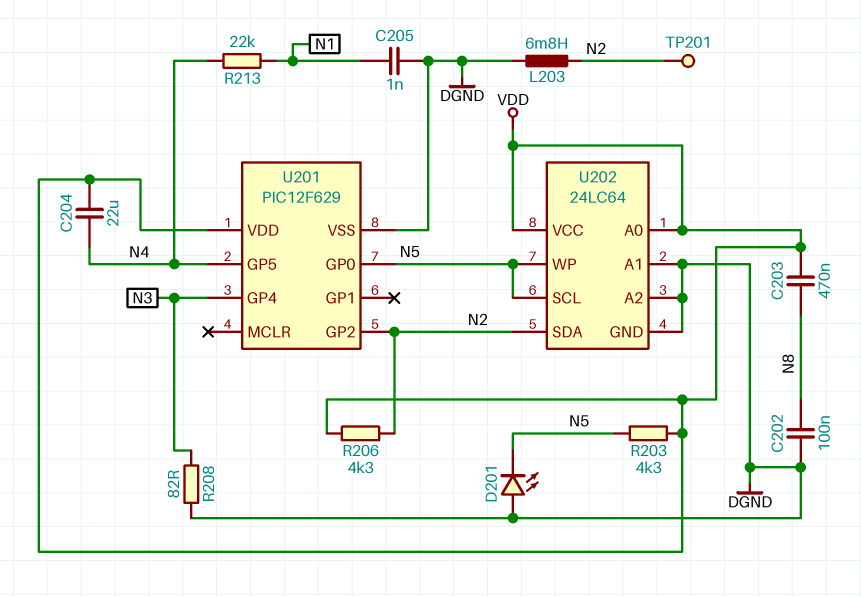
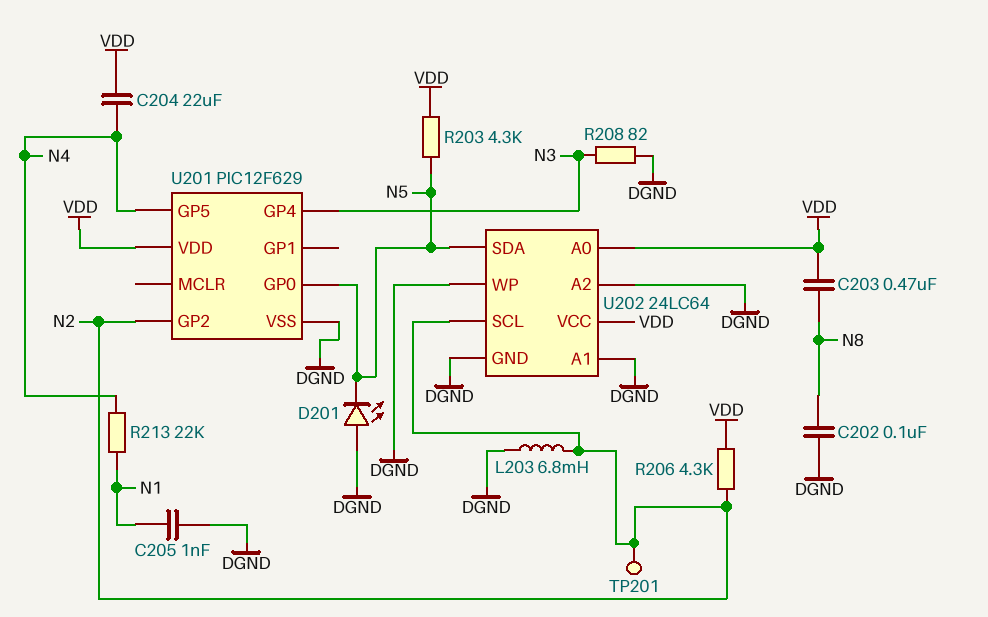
U202 pin SCL: N5 -> N2
U202 pin SDA: N2 -> N5
U202 pin WP: N5 -> DGND

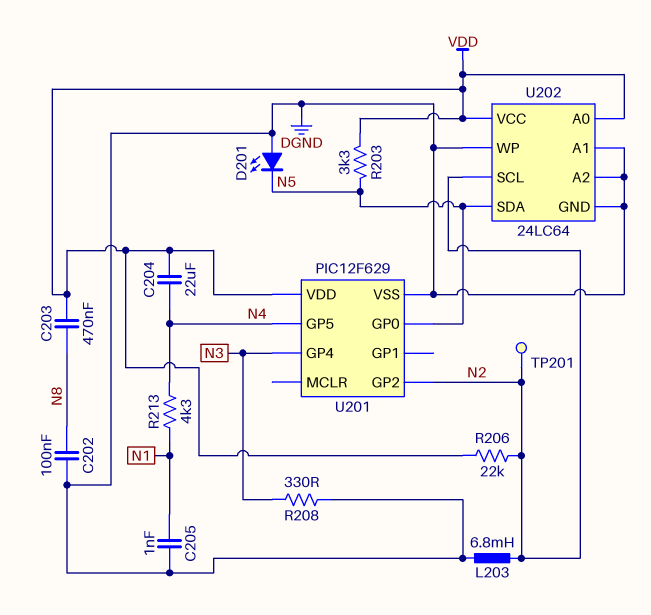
R203: 4.3k (N5, VDD) -> 3.3k (N5, VDD)
R206: 4.3k (N2, VDD) -> 22k (N2, VDD)
R208: 82 (DGND, N3) -> 330 (DGND, N3)
R213: 22k (N1, N4) -> 4.3k (N1, N4)

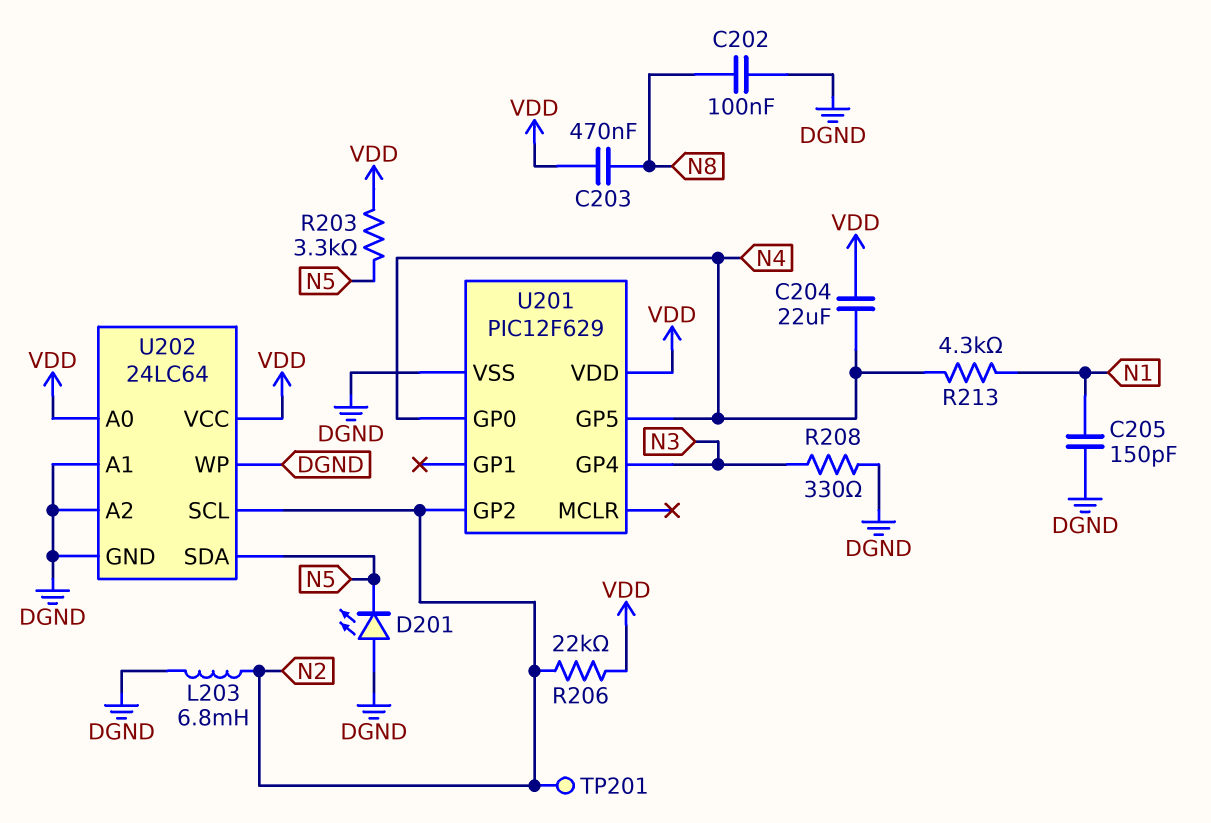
C205: 1nF (DGND, N1) -> 150pF (DGND, N1)
U201 pin GP0: N5 -> N4

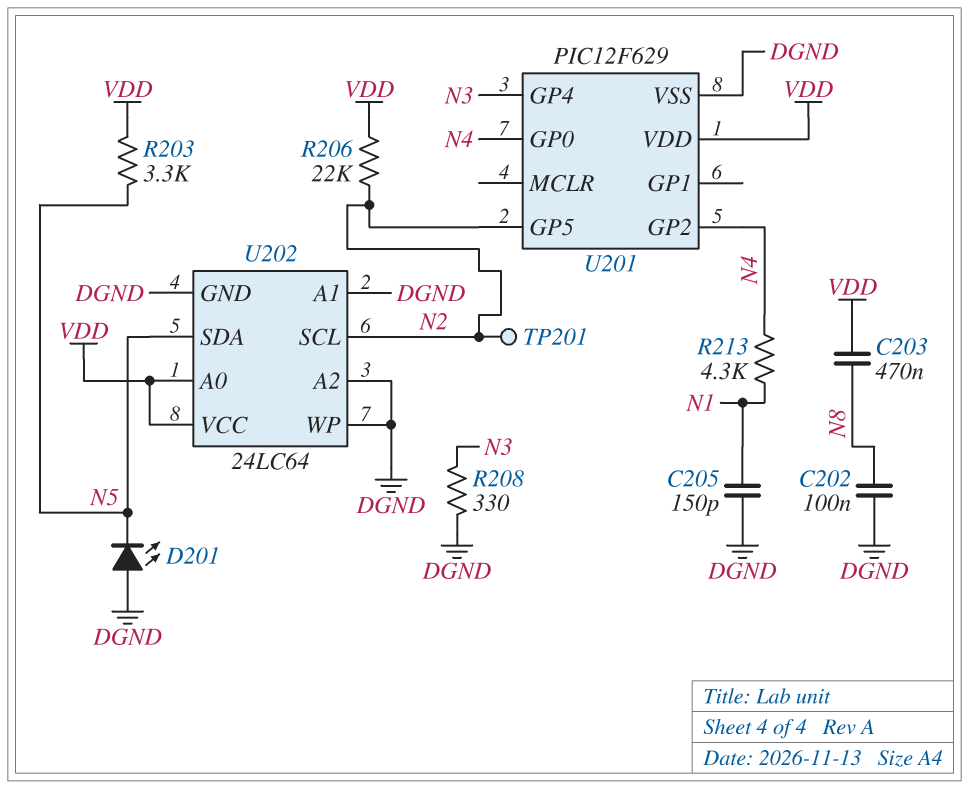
C204: 22uF (N4, VDD) -> none
L203: 6.8mH (DGND, N2) -> none
U201 pin GP2: N2 -> N4
U201 pin GP5: N4 -> N2

